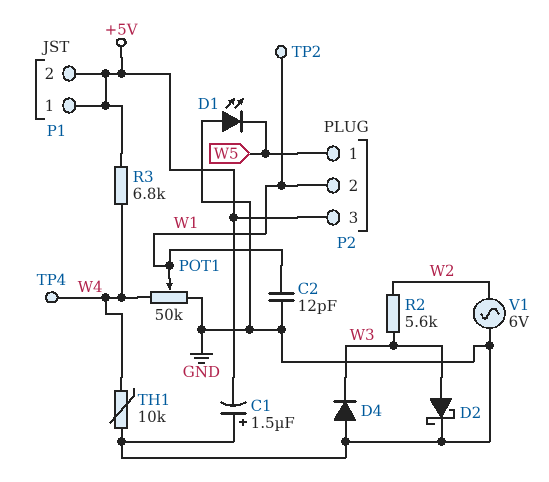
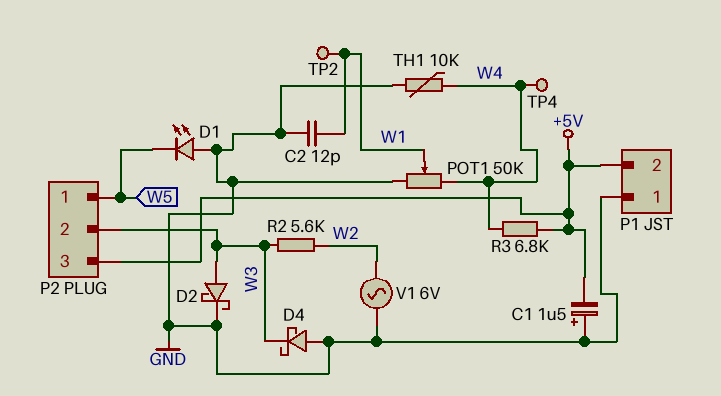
D4: diode (A GND, K W3) -> schottky (A GND, K W3)
P1 pin 1: +5V -> GND
P2 pin 2: W1 -> W3

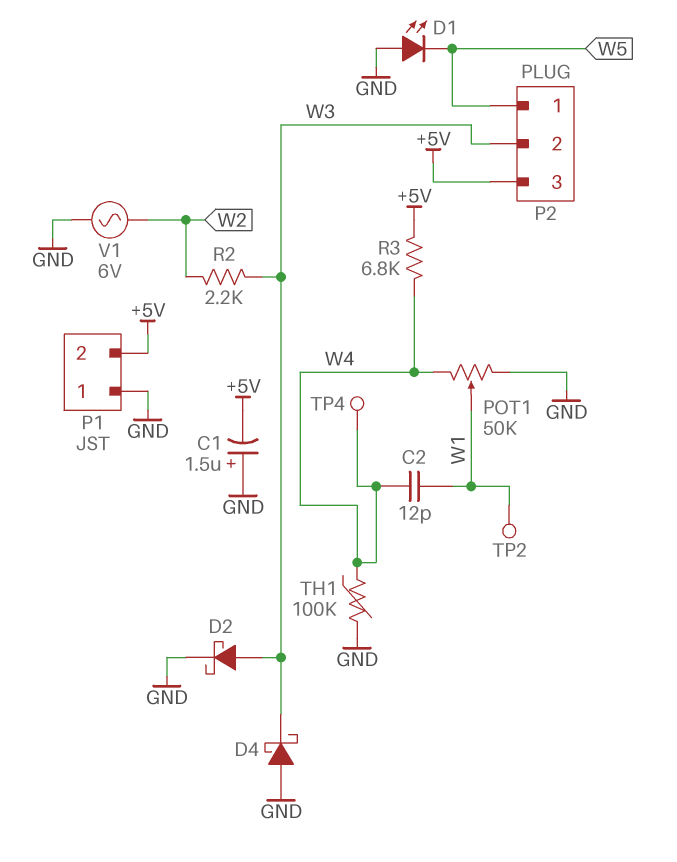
C2: 12pF (GND, W1) -> 12pF (W1, W4)
R2: 5.6k (W2, W3) -> 2.2k (W2, W3)
TH1: 10k (GND, W4) -> 100k (GND, W4)

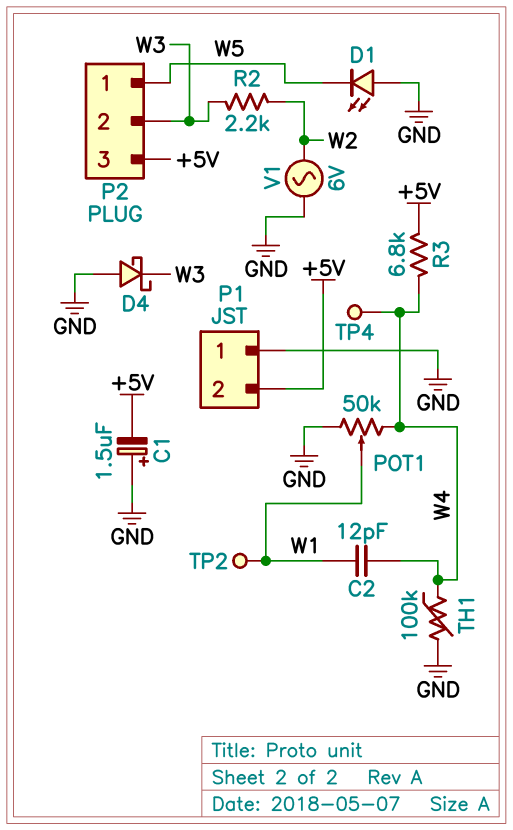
D2: schottky (A W3, K GND) -> none

